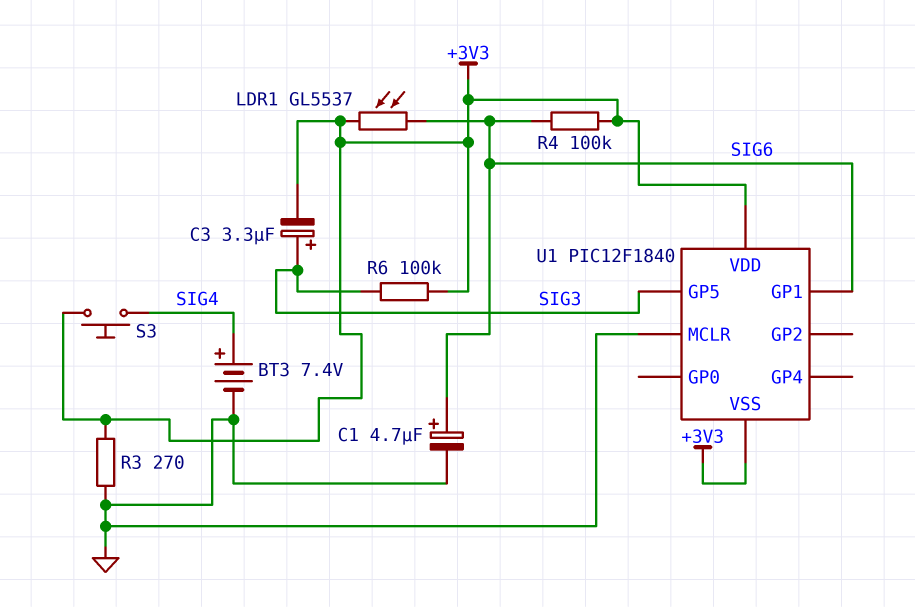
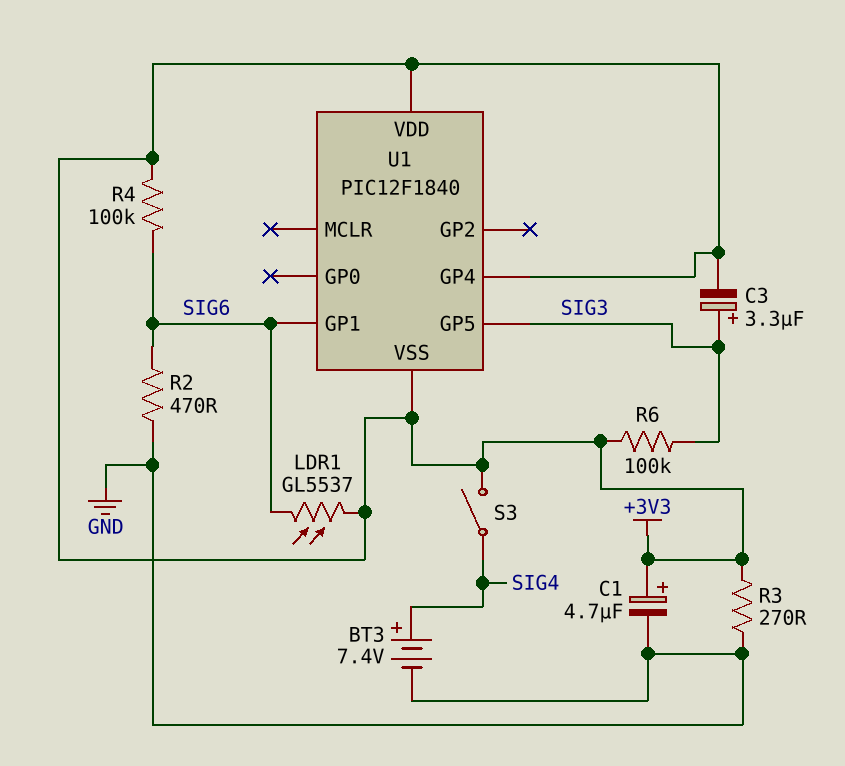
C1: 4.7uF (plus SIG6, minus GND) -> 4.7uF (plus +3V3, minus GND)
R2: none -> 470 (GND, SIG6)
S3: button (+3V3, SIG4) -> switch (+3V3, SIG4)
U1 pin GP4: none -> +3V3
U1 pin MCLR: GND -> none

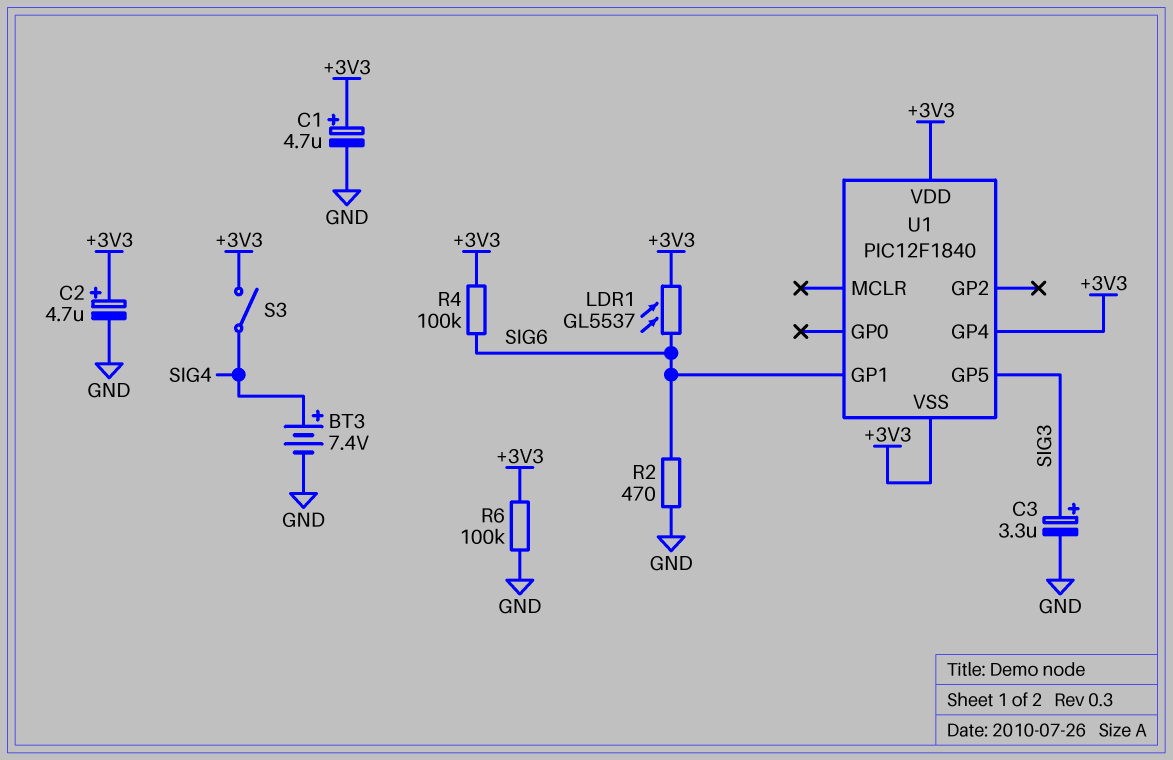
C2: none -> 4.7uF (plus +3V3, minus GND)
C3: 3.3uF (plus SIG3, minus +3V3) -> 3.3uF (plus SIG3, minus GND)
R3: 270 (+3V3, GND) -> none
R6: 100k (+3V3, SIG3) -> 100k (+3V3, GND)

